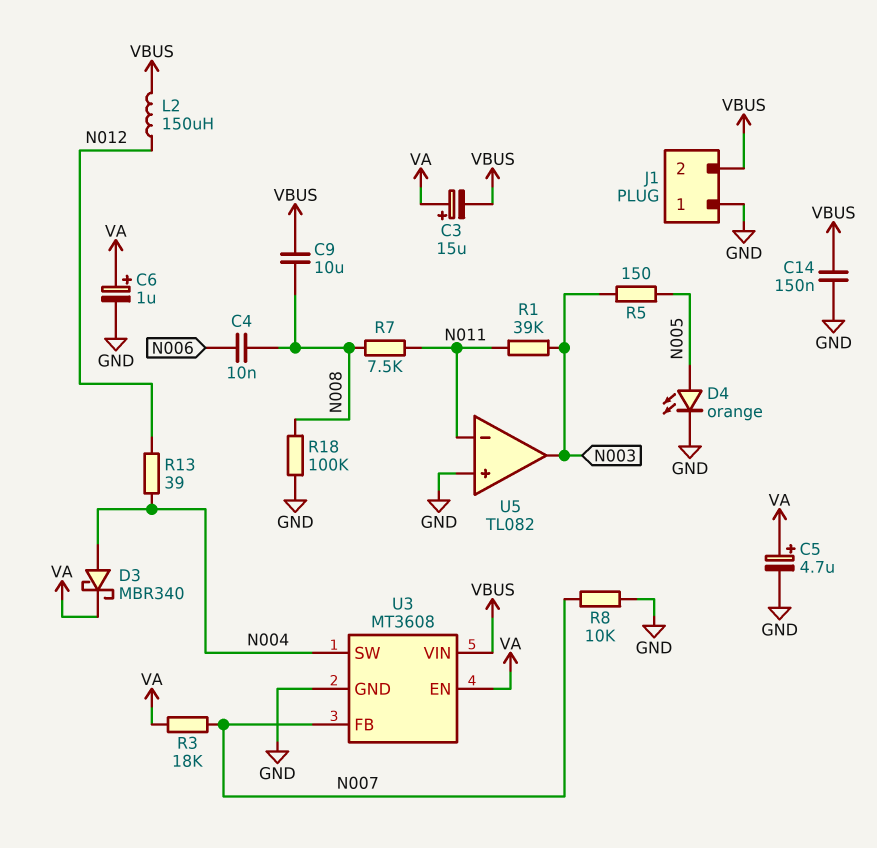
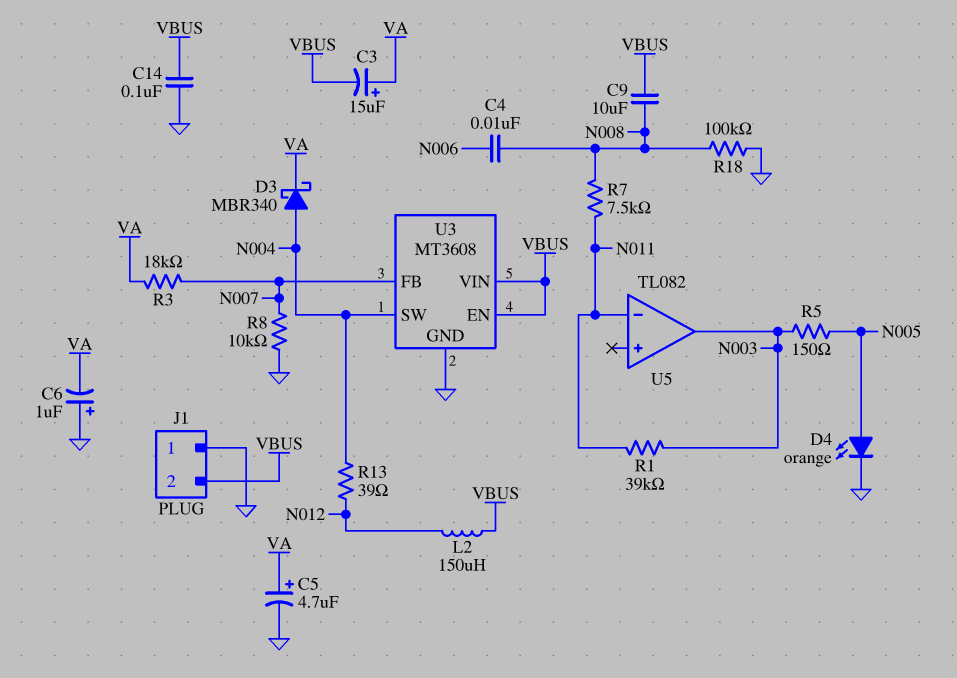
C6: 1uF (plus VA, minus GND) -> 1uF (plus GND, minus VA)
C14: 150nF (GND, VBUS) -> 100nF (GND, VBUS)
U3 pin EN: VA -> VBUS
U5 pin in+: GND -> none

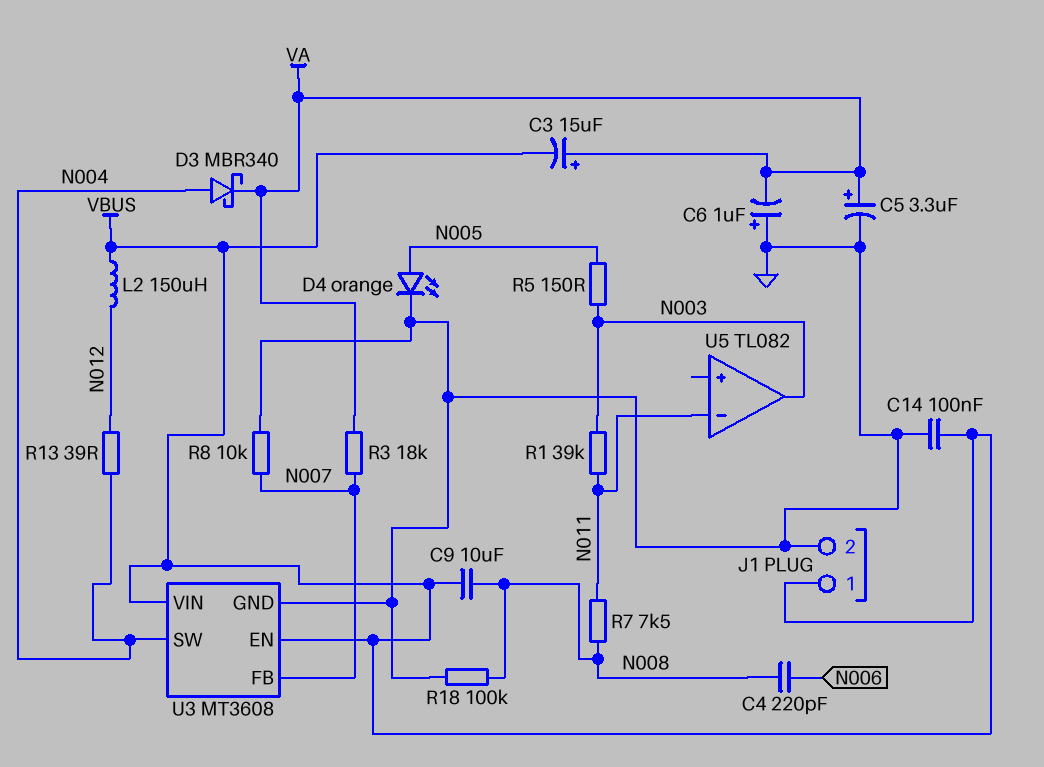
C4: 10nF (N006, N008) -> 220pF (N006, N008)
C5: 4.7uF (plus VA, minus GND) -> 3.3uF (plus VA, minus GND)
J1 pin 1: GND -> VBUS
J1 pin 2: VBUS -> GND

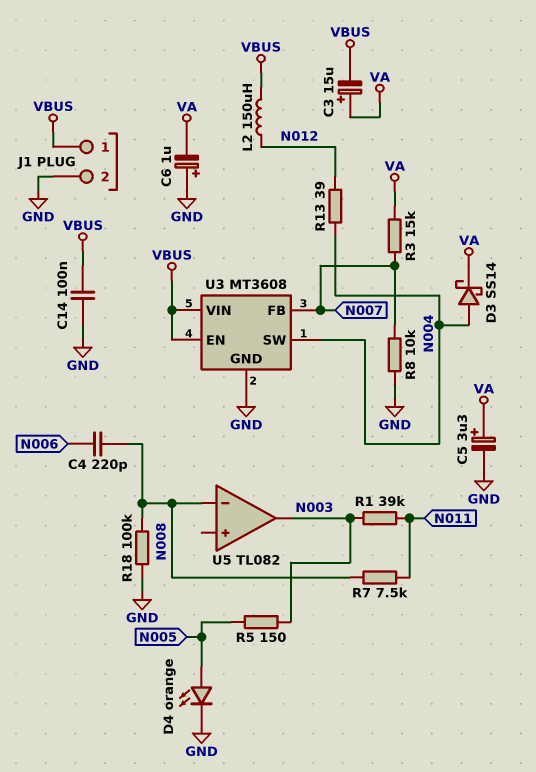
C9: 10uF (N008, VBUS) -> none
D3: schottky MBR340 (A N004, K VA) -> schottky SS14 (A N004, K VA)
R3: 18k (N007, VA) -> 15k (N007, VA)
U5 pin in-: N011 -> N008

